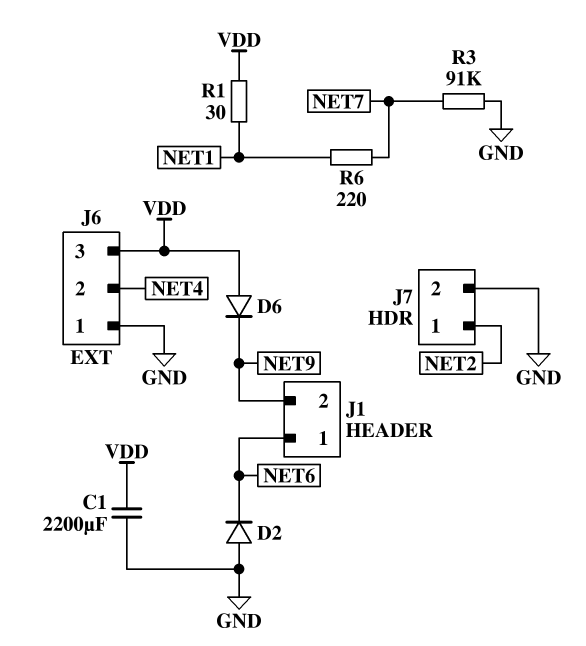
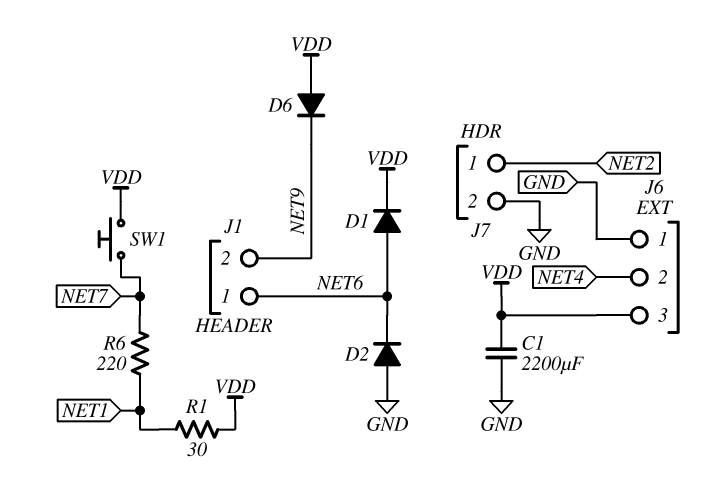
D1: none -> diode (A NET6, K VDD)
R3: 91k (GND, NET7) -> none
SW1: none -> button (NET7, VDD)

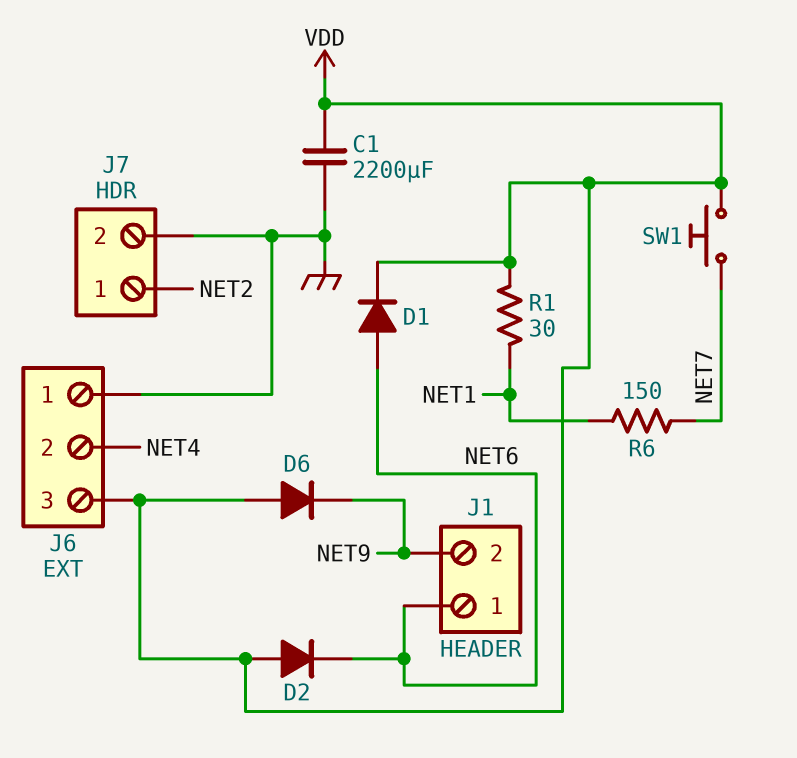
D2: diode (A GND, K NET6) -> diode (A VDD, K NET6)
R6: 220 (NET1, NET7) -> 150 (NET1, NET7)

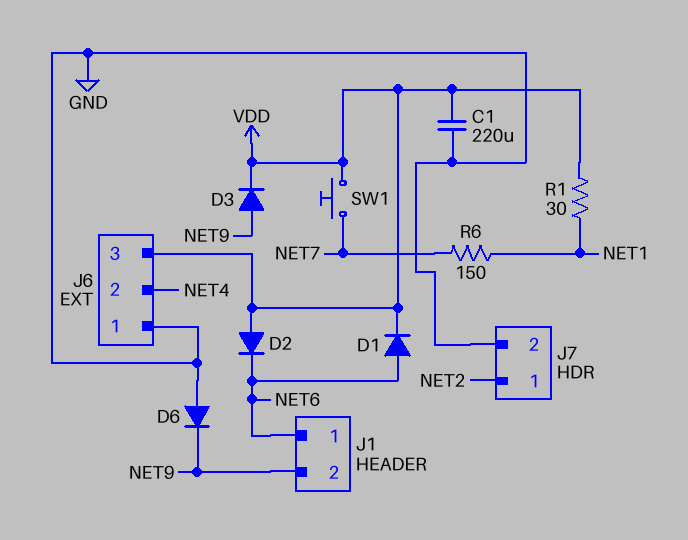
C1: 2200uF (GND, VDD) -> 220uF (GND, VDD)
D3: none -> diode (A NET9, K VDD)
D6: diode (A VDD, K NET9) -> diode (A GND, K NET9)

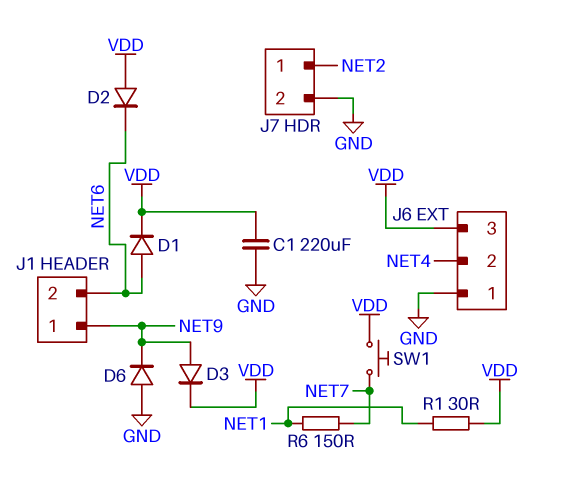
J1 pin 1: NET6 -> NET9
J1 pin 2: NET9 -> NET6

